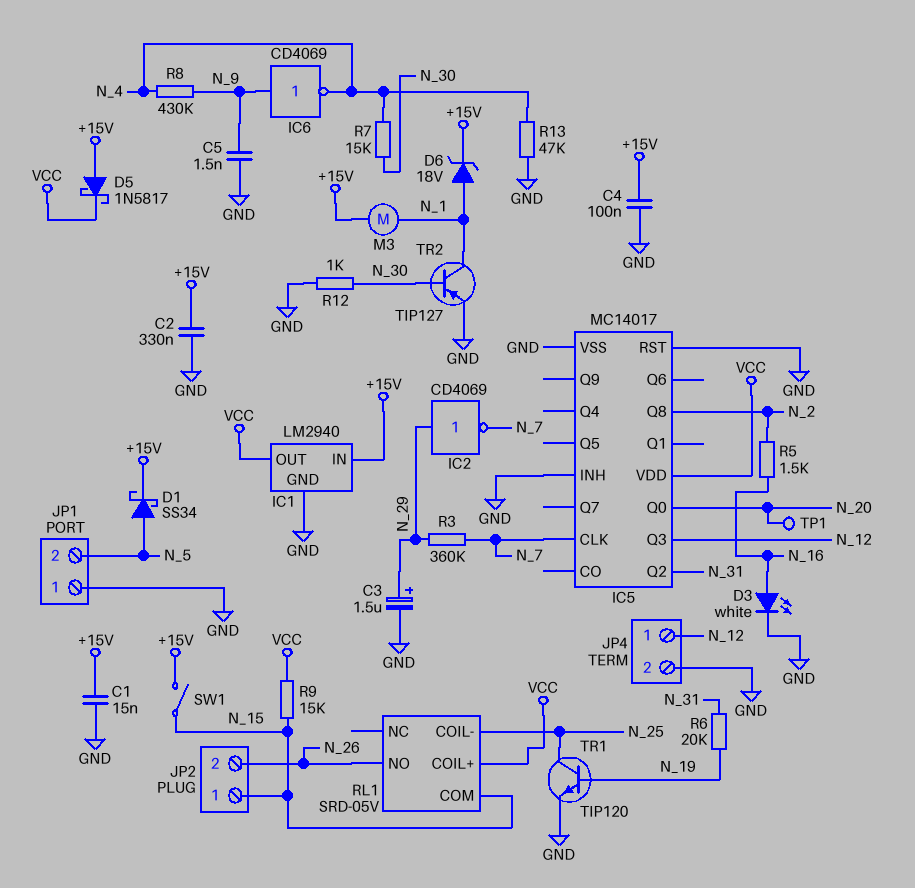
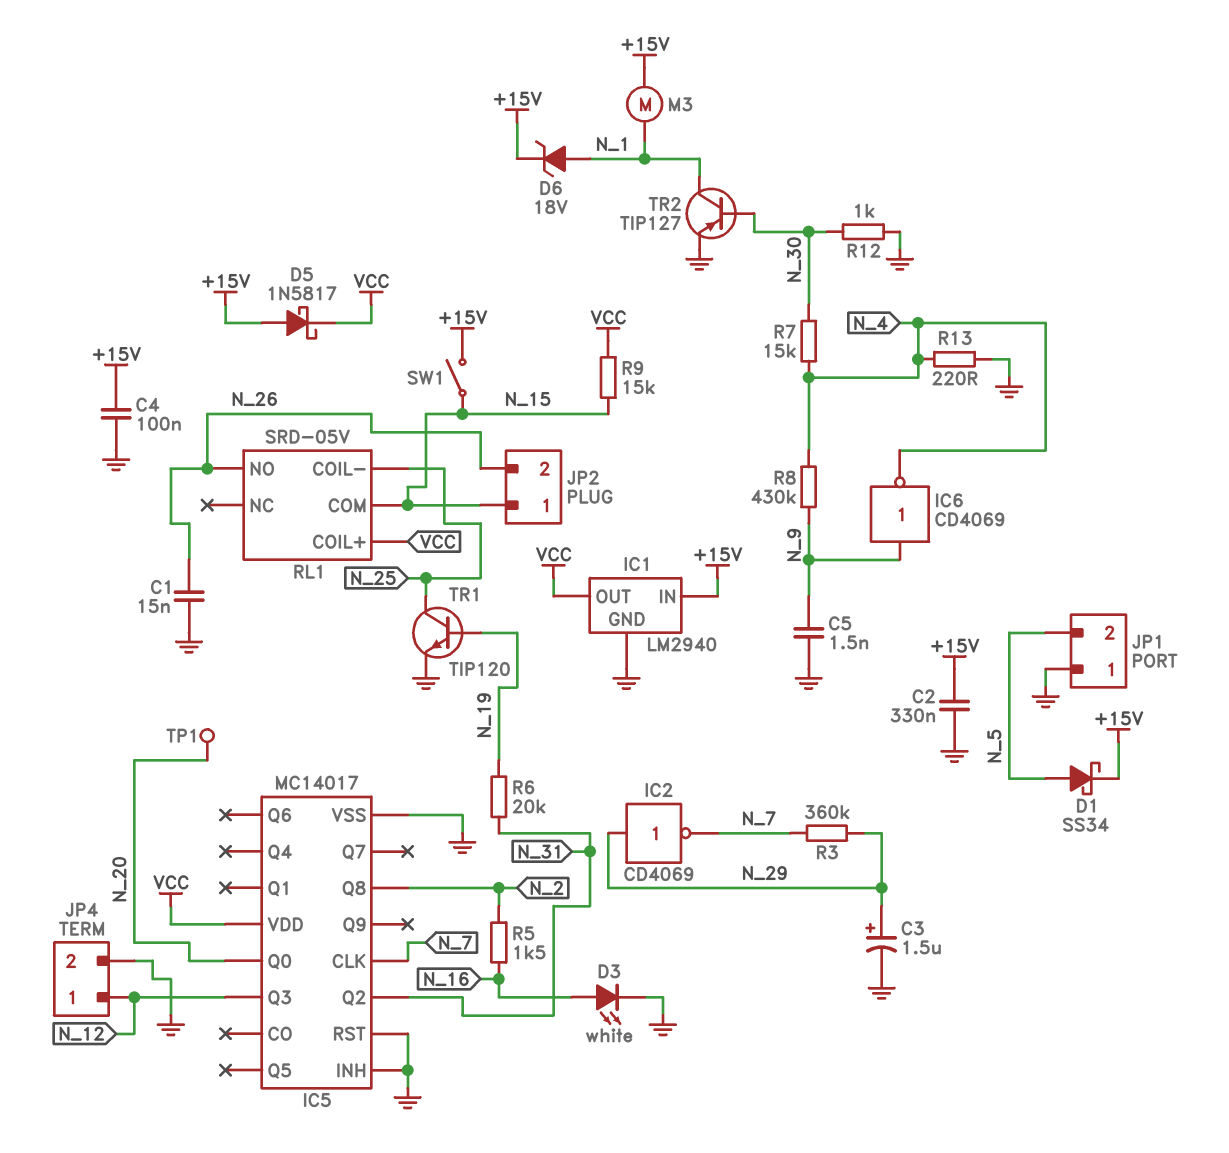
C1: 15nF (+15V, GND) -> 15nF (GND, N_26)
R13: 47k (GND, N_4) -> 220 (GND, N_4)

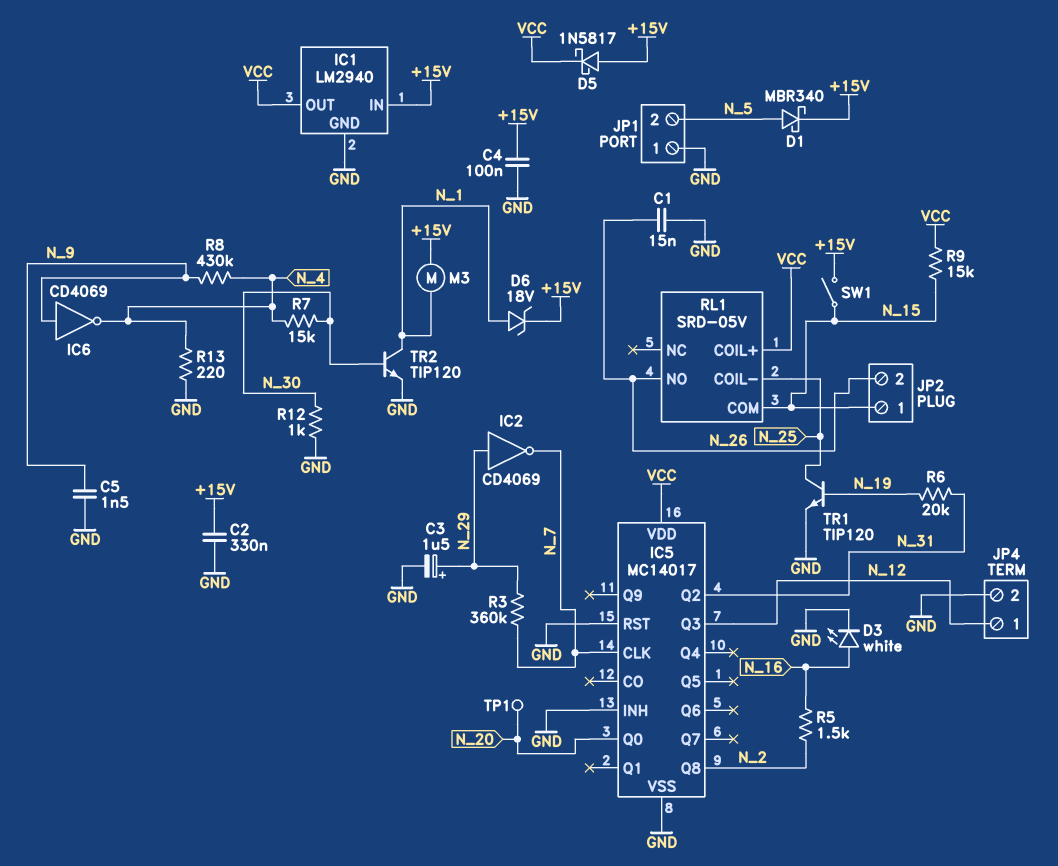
D1: schottky SS34 (A N_5, K +15V) -> schottky MBR340 (A N_5, K +15V)
TR2: PNP TIP127 (B N_30, C N_1, E GND) -> NPN TIP120 (B N_30, C N_1, E GND)

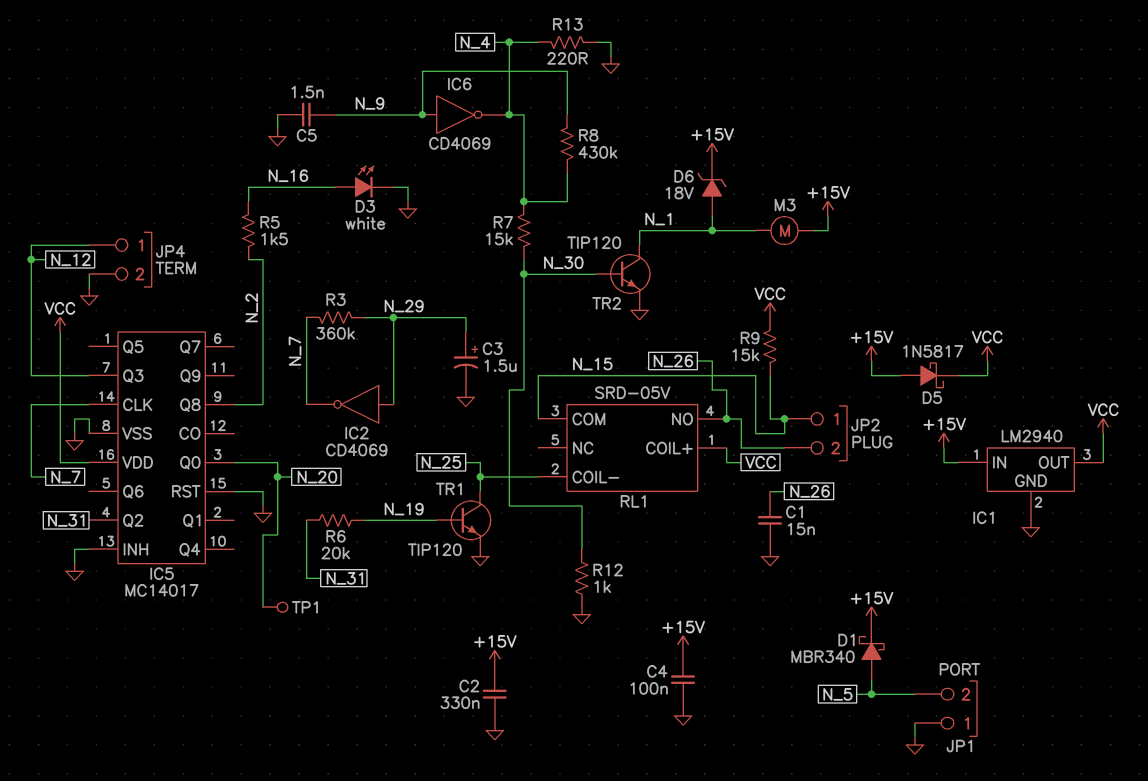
SW1: switch (+15V, N_15) -> none

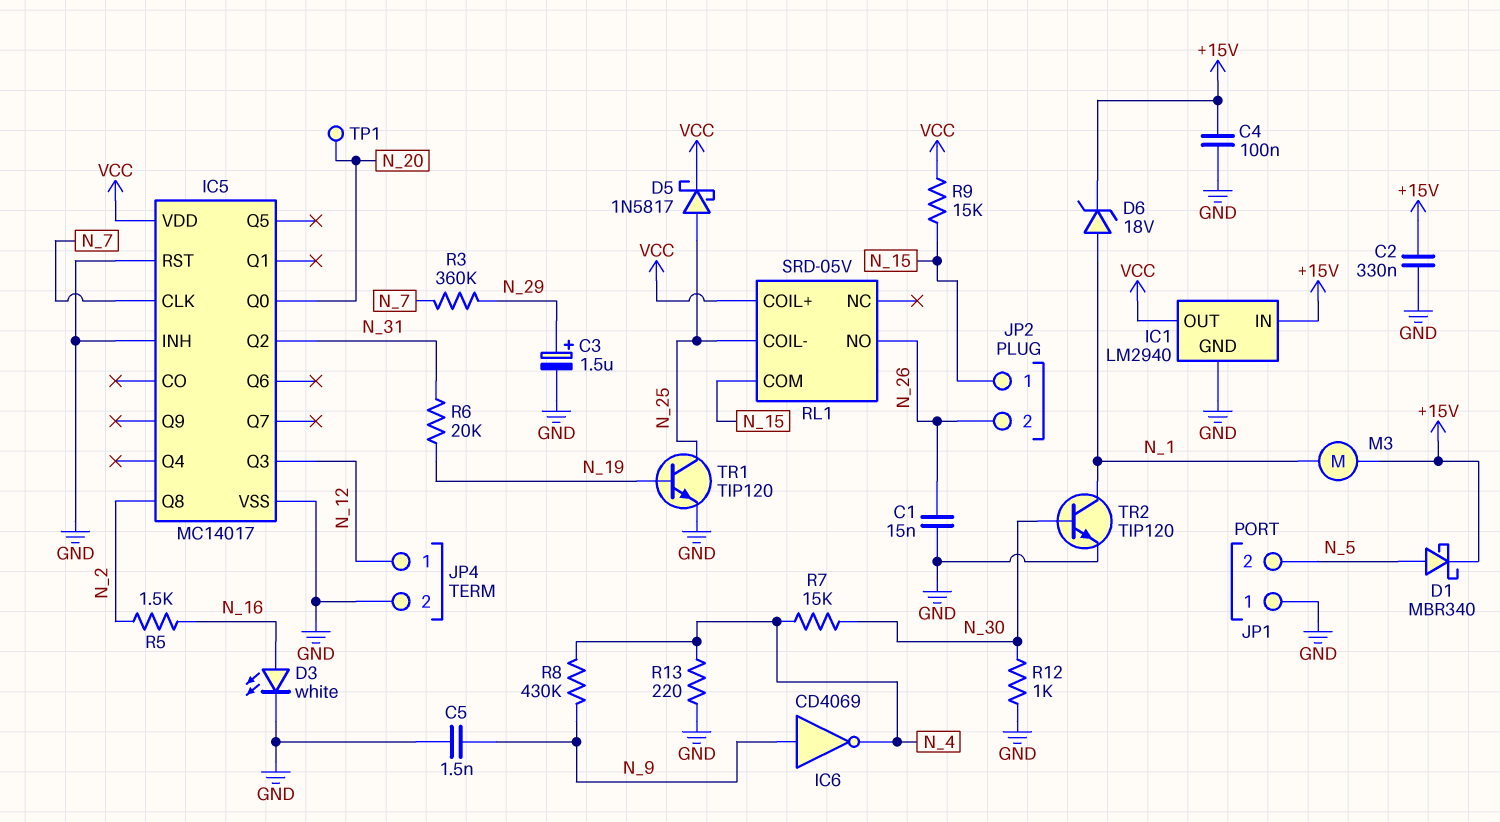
D5: schottky 1N5817 (A +15V, K VCC) -> schottky 1N5817 (A N_25, K VCC)
IC2: NOT CD4069 (in N_29, out N_7) -> none

